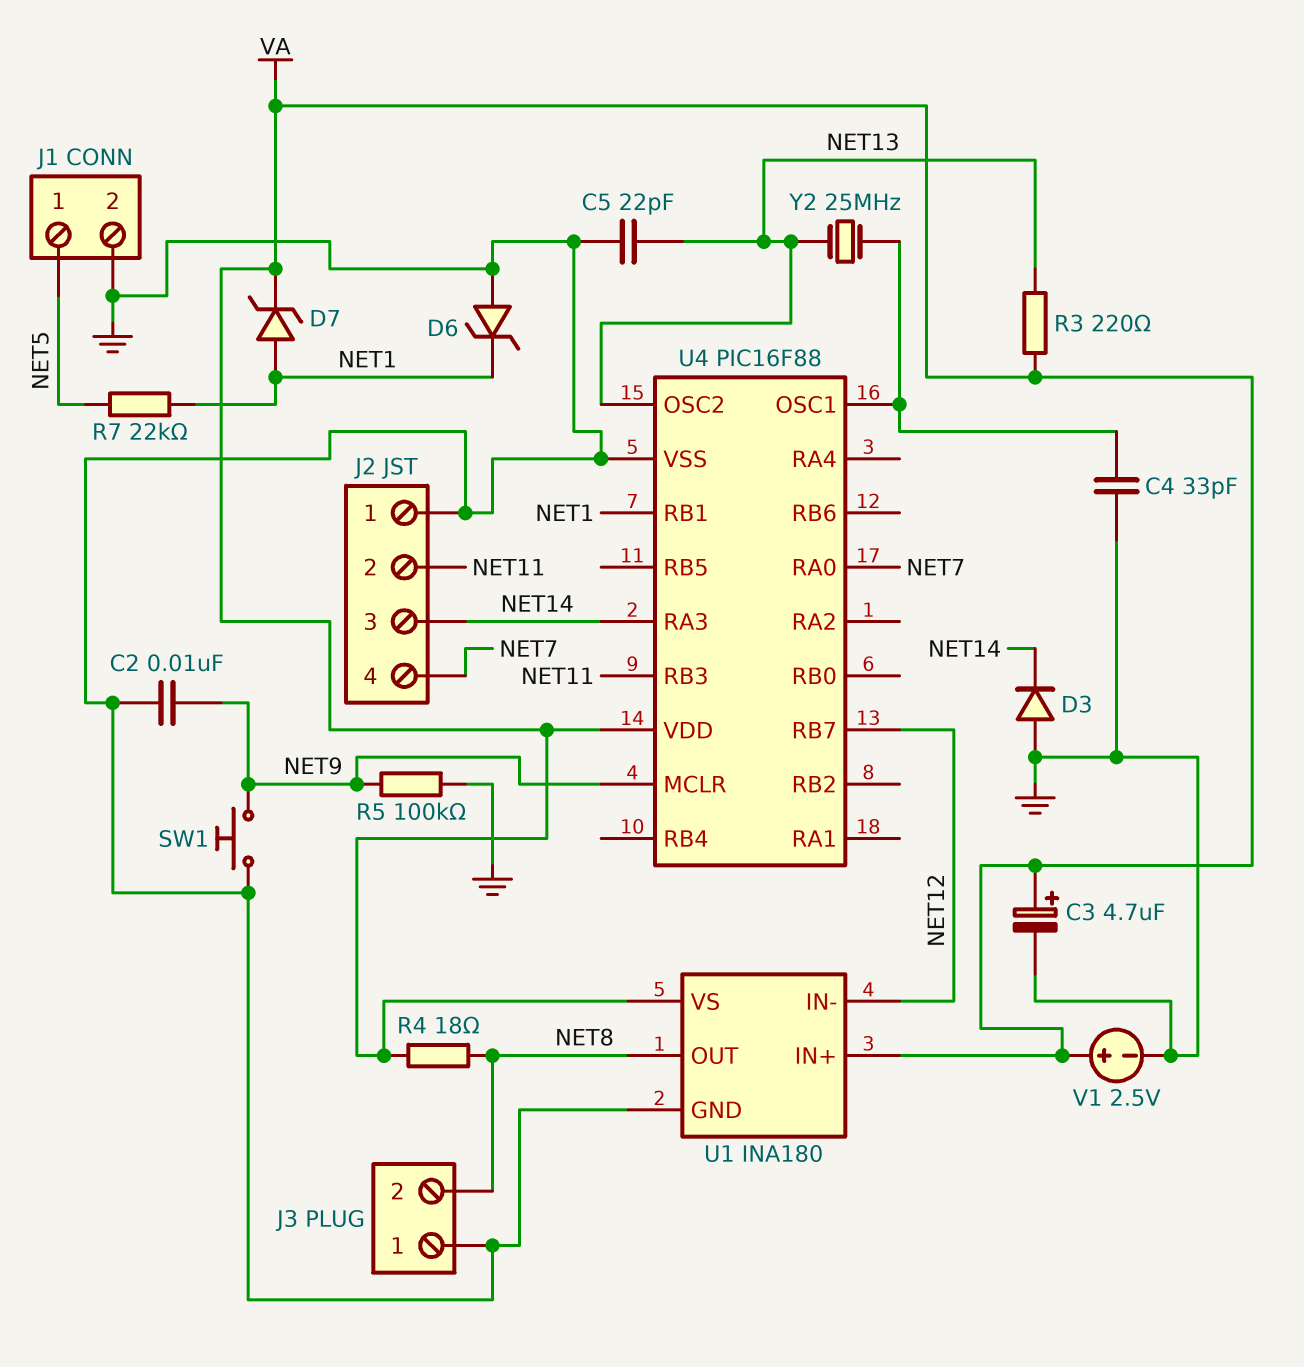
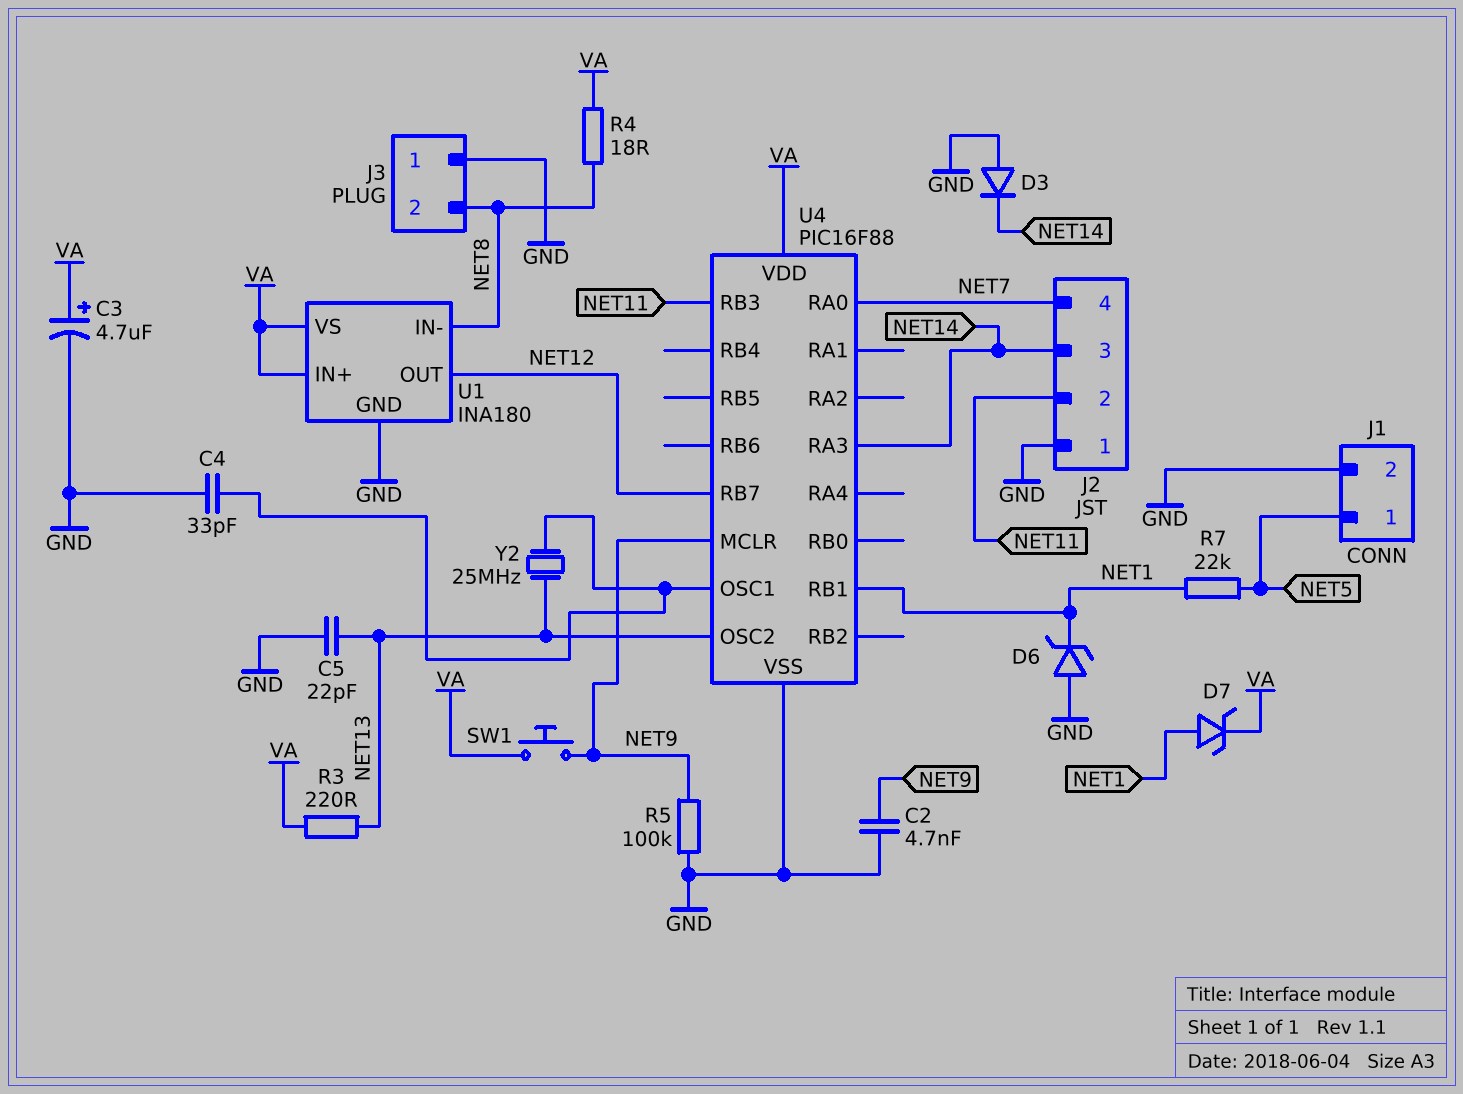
C2: 10nF (GND, NET9) -> 4.7nF (GND, NET9)
SW1: button (GND, NET9) -> button (NET9, VA)
U1 pin IN-: NET12 -> NET8
U1 pin OUT: NET8 -> NET12
V1: 2.5V (plus VA, minus GND) -> none

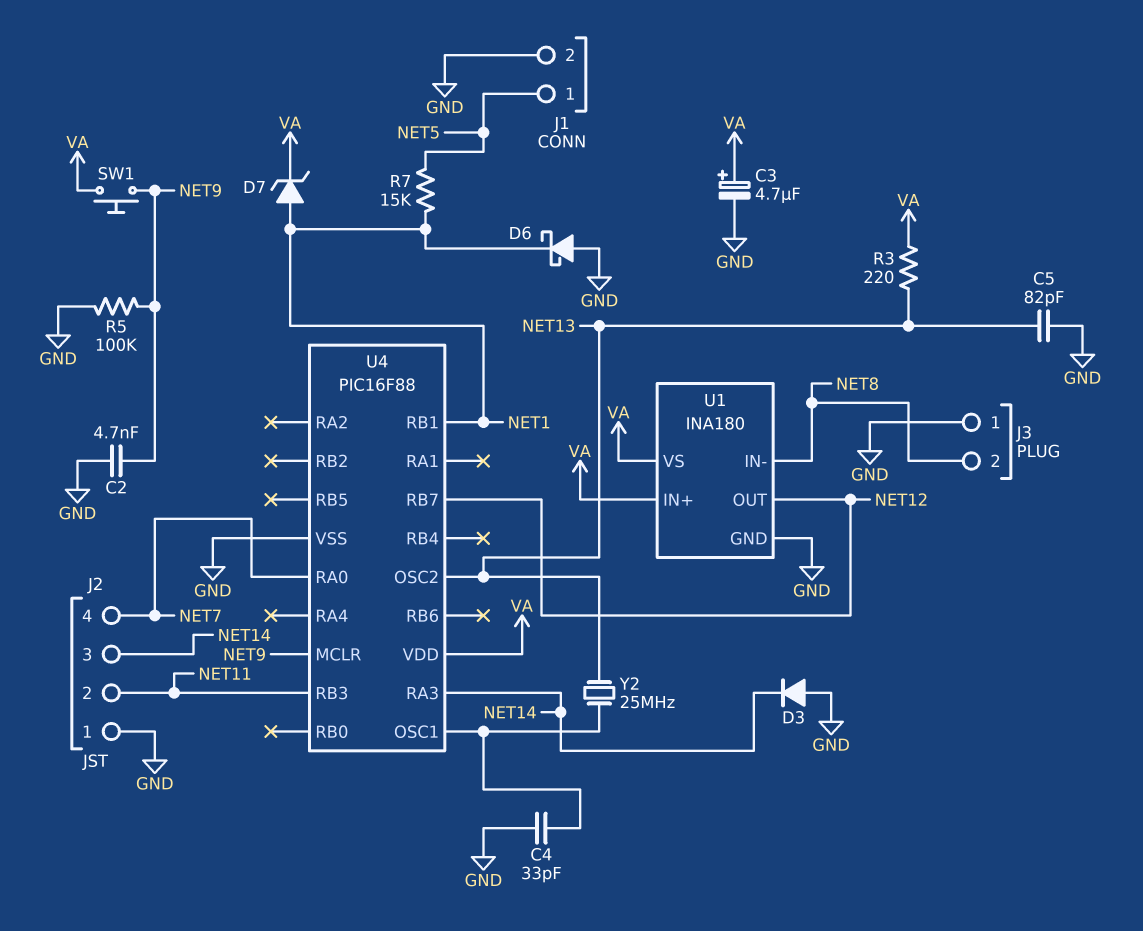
C5: 22pF (GND, NET13) -> 82pF (GND, NET13)
D6: zener (A GND, K NET1) -> schottky (A GND, K NET1)
R4: 18 (NET8, VA) -> none
R7: 22k (NET1, NET5) -> 15k (NET1, NET5)

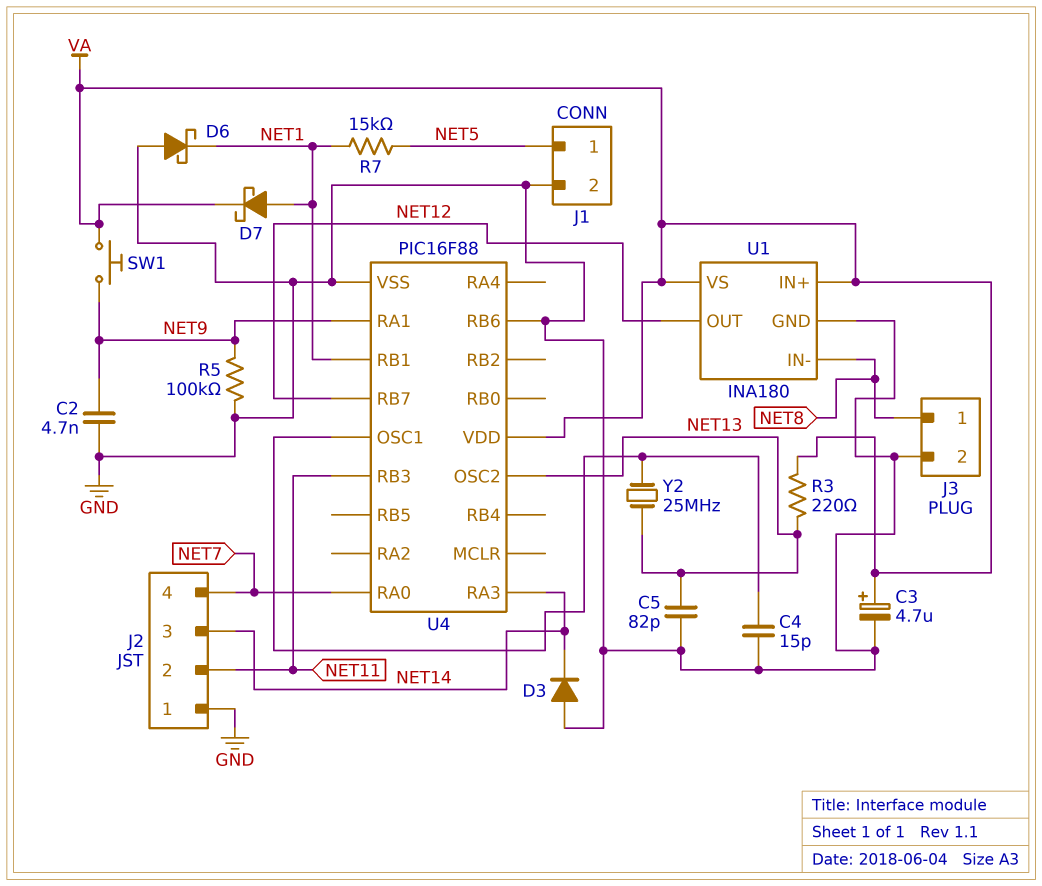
C4: 33pF (GND, U4/OSC1) -> 15pF (GND, U4/OSC1)
D7: zener (A NET1, K VA) -> schottky (A NET1, K VA)
J3 pin 1: GND -> NET8
J3 pin 2: NET8 -> GND
U4 pin MCLR: NET9 -> none
U4 pin RA1: none -> NET9
U4 pin RB6: none -> GND

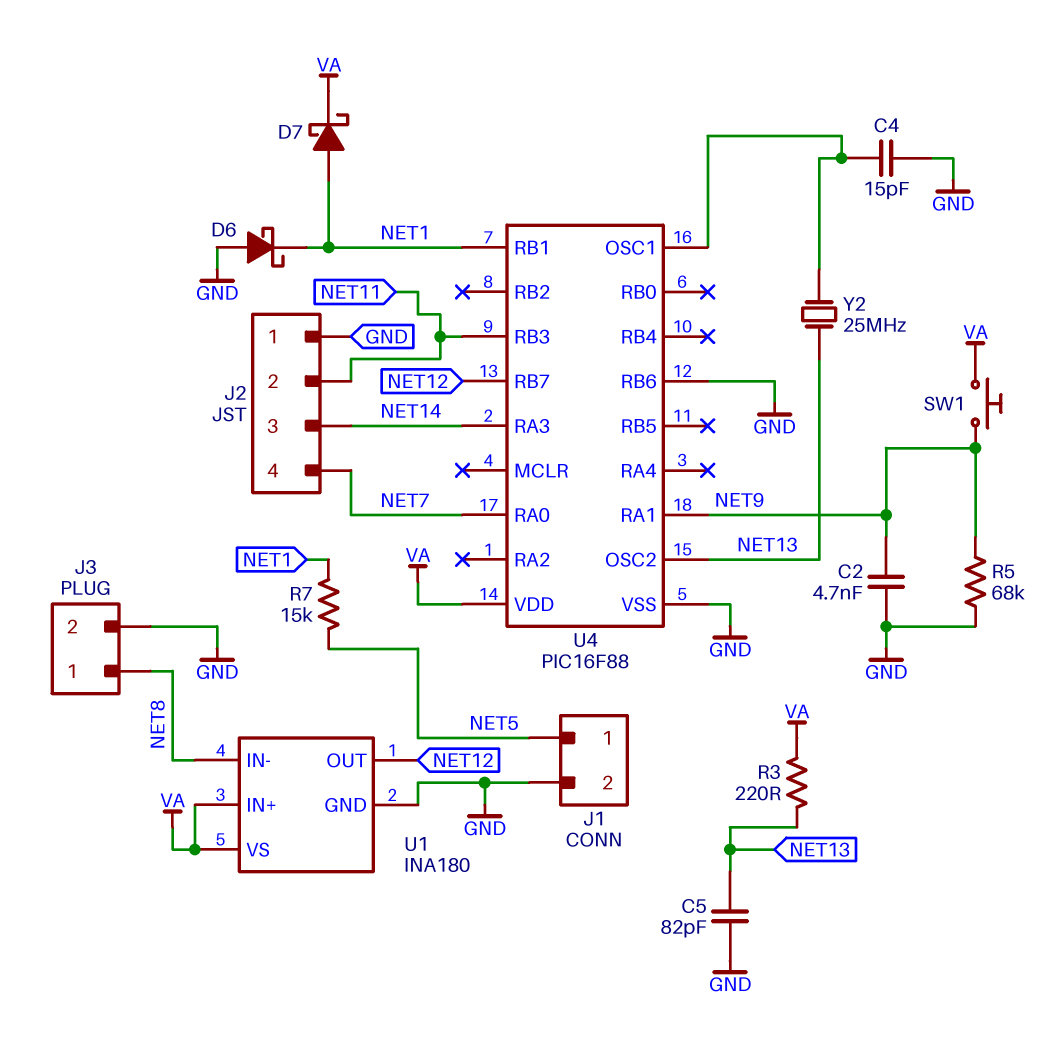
C3: 4.7uF (plus VA, minus GND) -> none
D3: diode (A GND, K NET14) -> none
R5: 100k (GND, NET9) -> 68k (GND, NET9)

